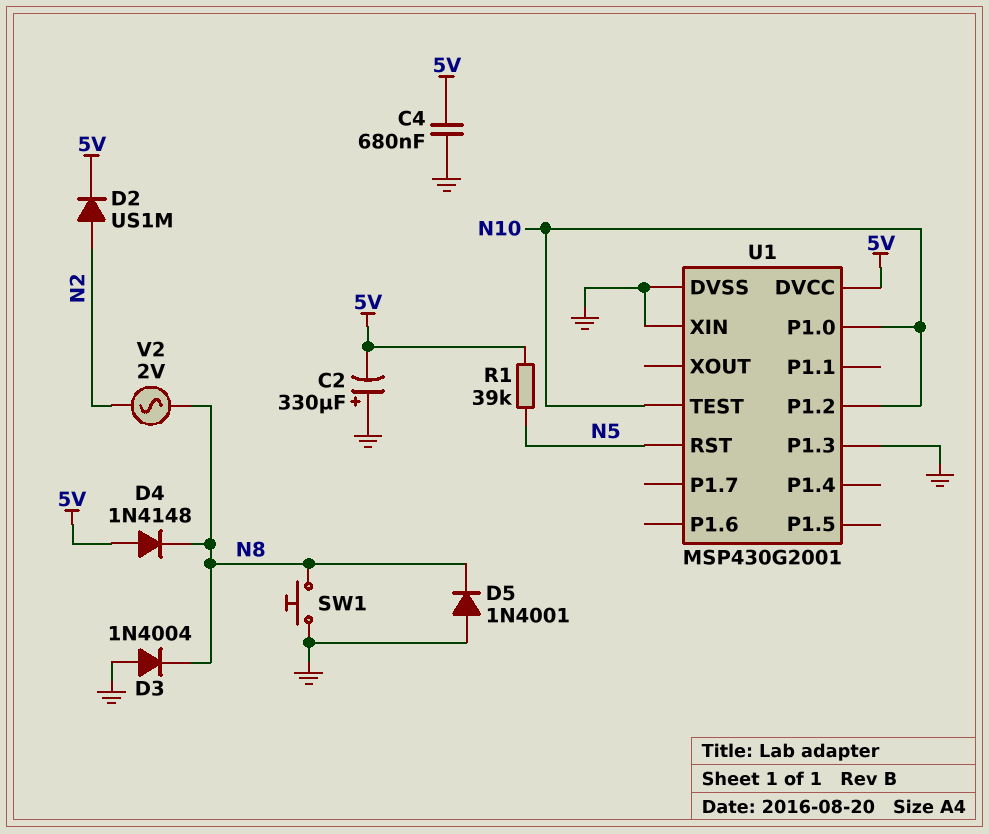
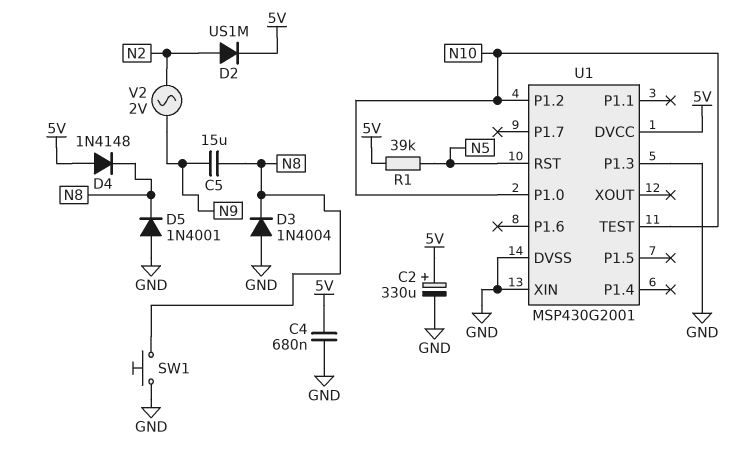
C2: 330uF (plus GND, minus 5V) -> 330uF (plus 5V, minus GND)
C5: none -> 15uF (N8, N9)
V2: AC 2V (N2, N8) -> AC 2V (N2, N9)

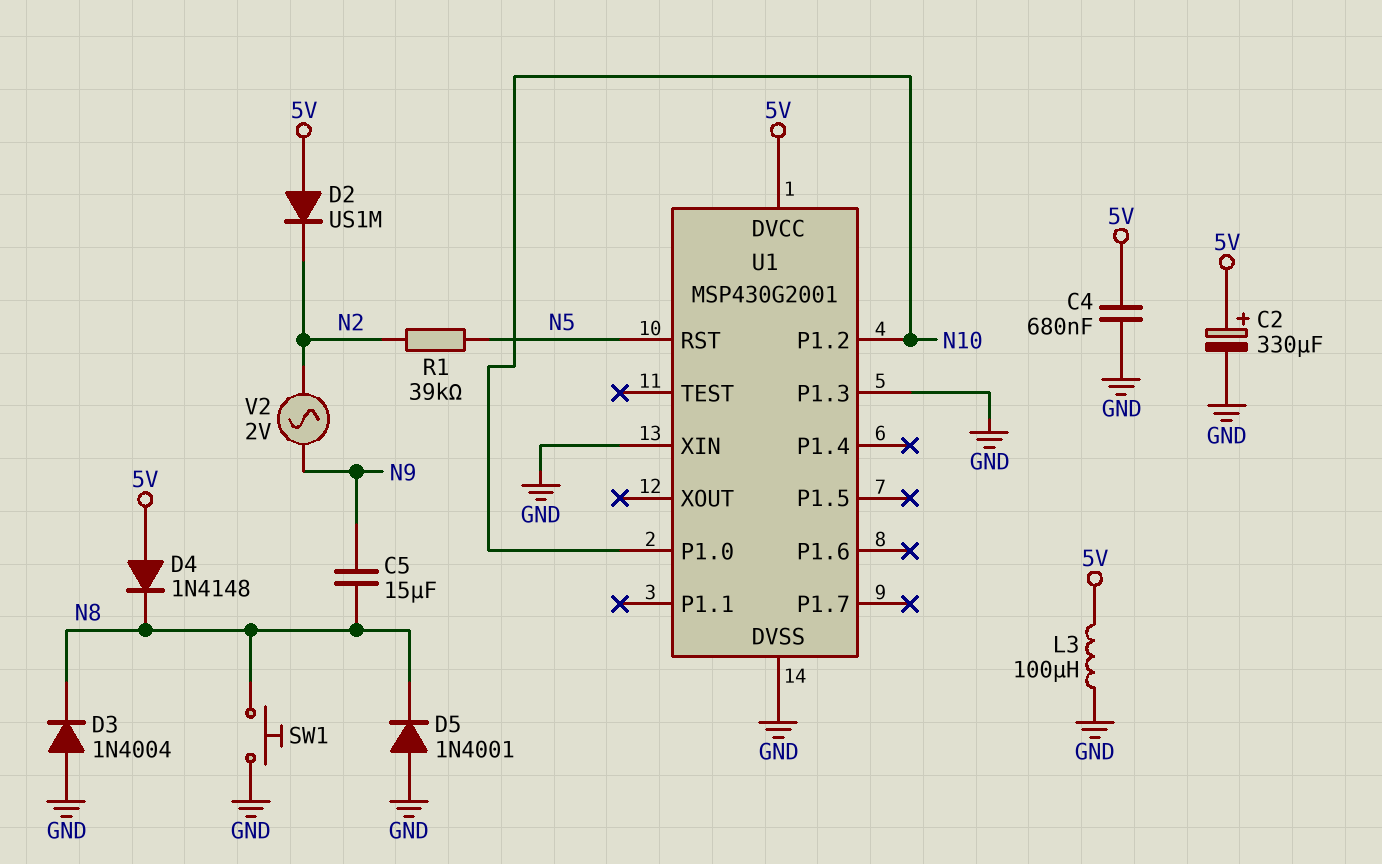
D2: diode US1M (A N2, K 5V) -> diode US1M (A 5V, K N2)
L3: none -> 100uH (5V, GND)
R1: 39k (5V, N5) -> 39k (N2, N5)
U1 pin TEST: N10 -> none

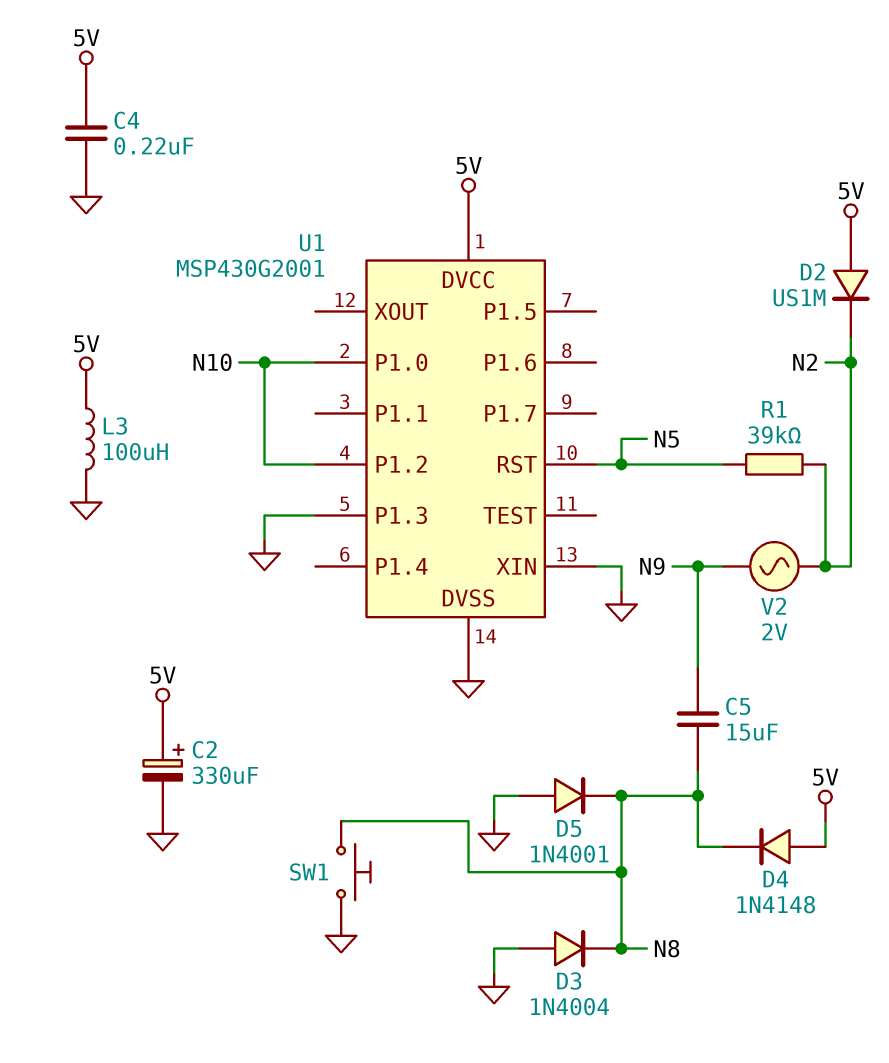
C4: 680nF (5V, GND) -> 220nF (5V, GND)

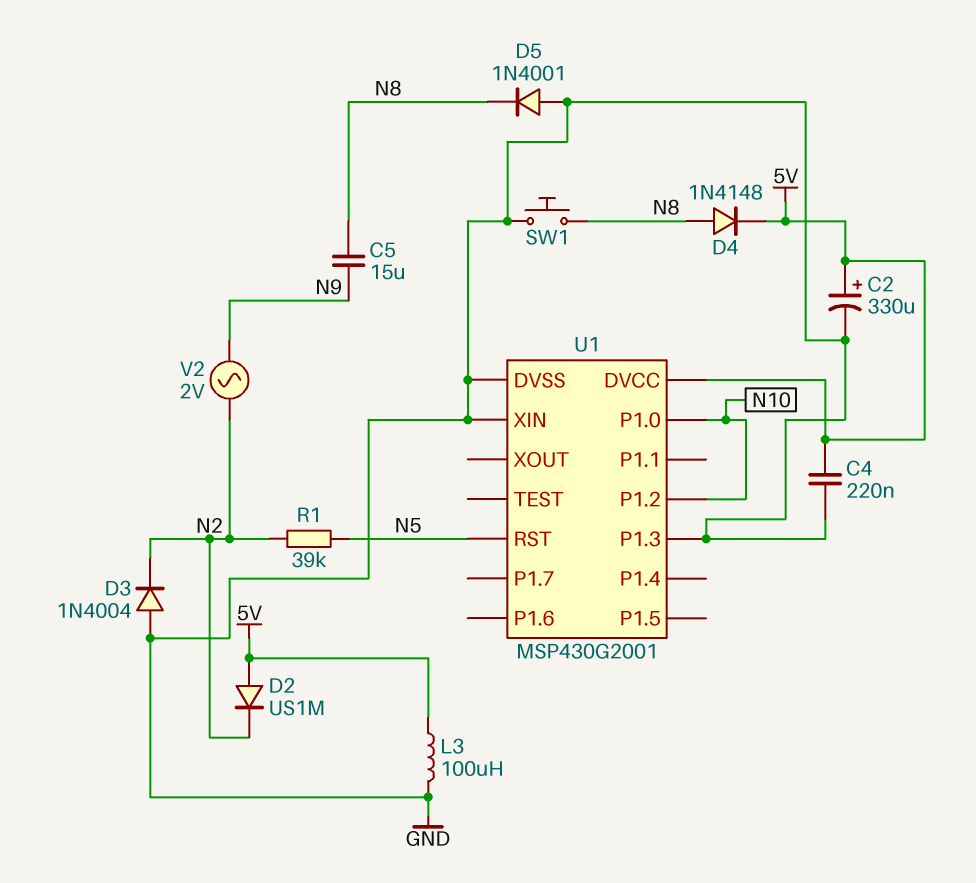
D3: diode 1N4004 (A GND, K N8) -> diode 1N4004 (A GND, K N2)
D4: diode 1N4148 (A 5V, K N8) -> diode 1N4148 (A N8, K 5V)

